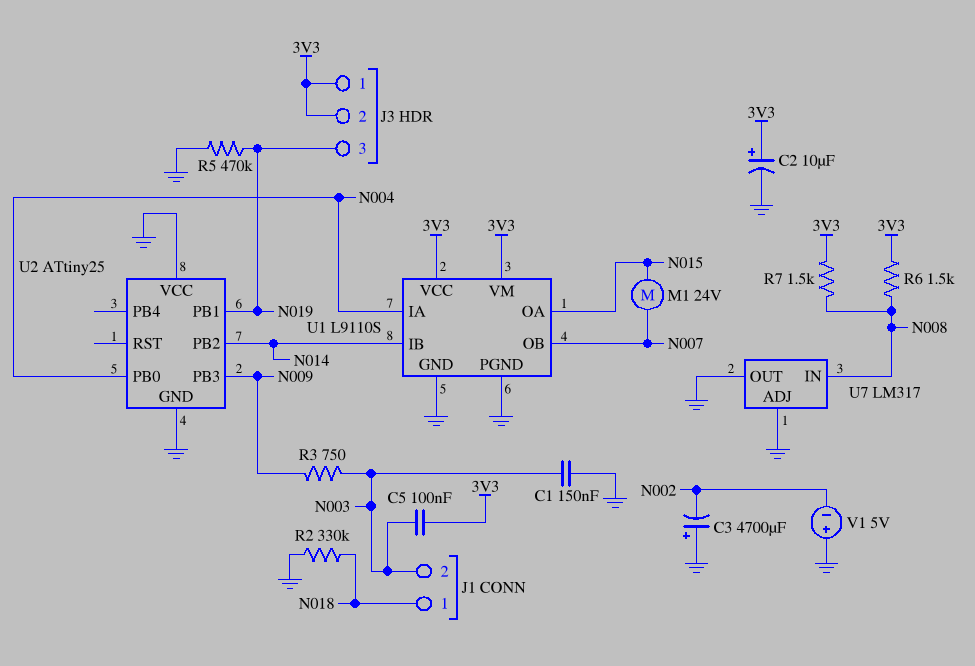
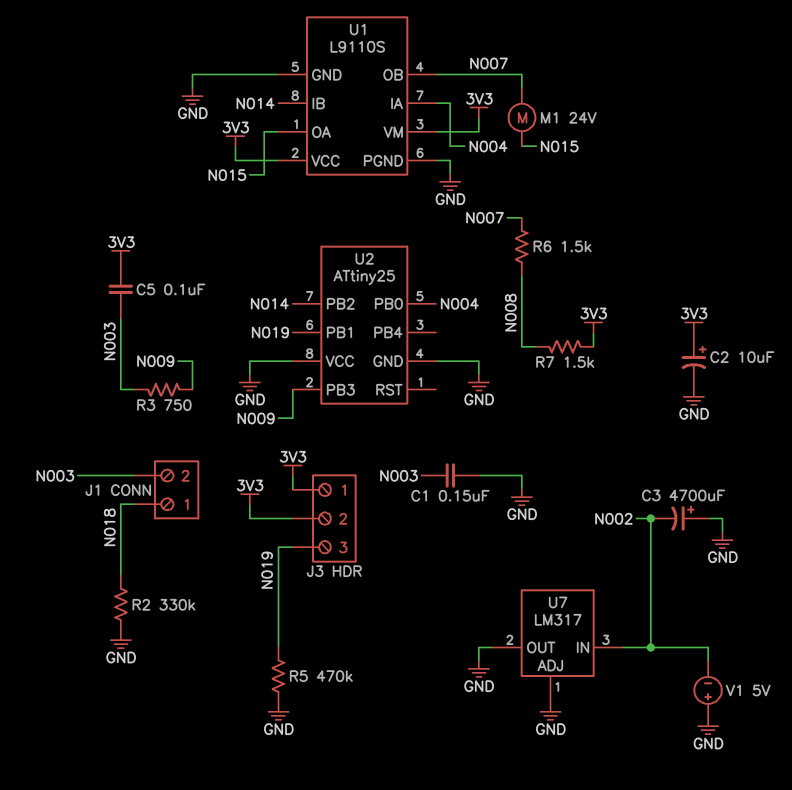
R6: 1.5k (3V3, N008) -> 1.5k (N007, N008)
U7 pin IN: N008 -> N002

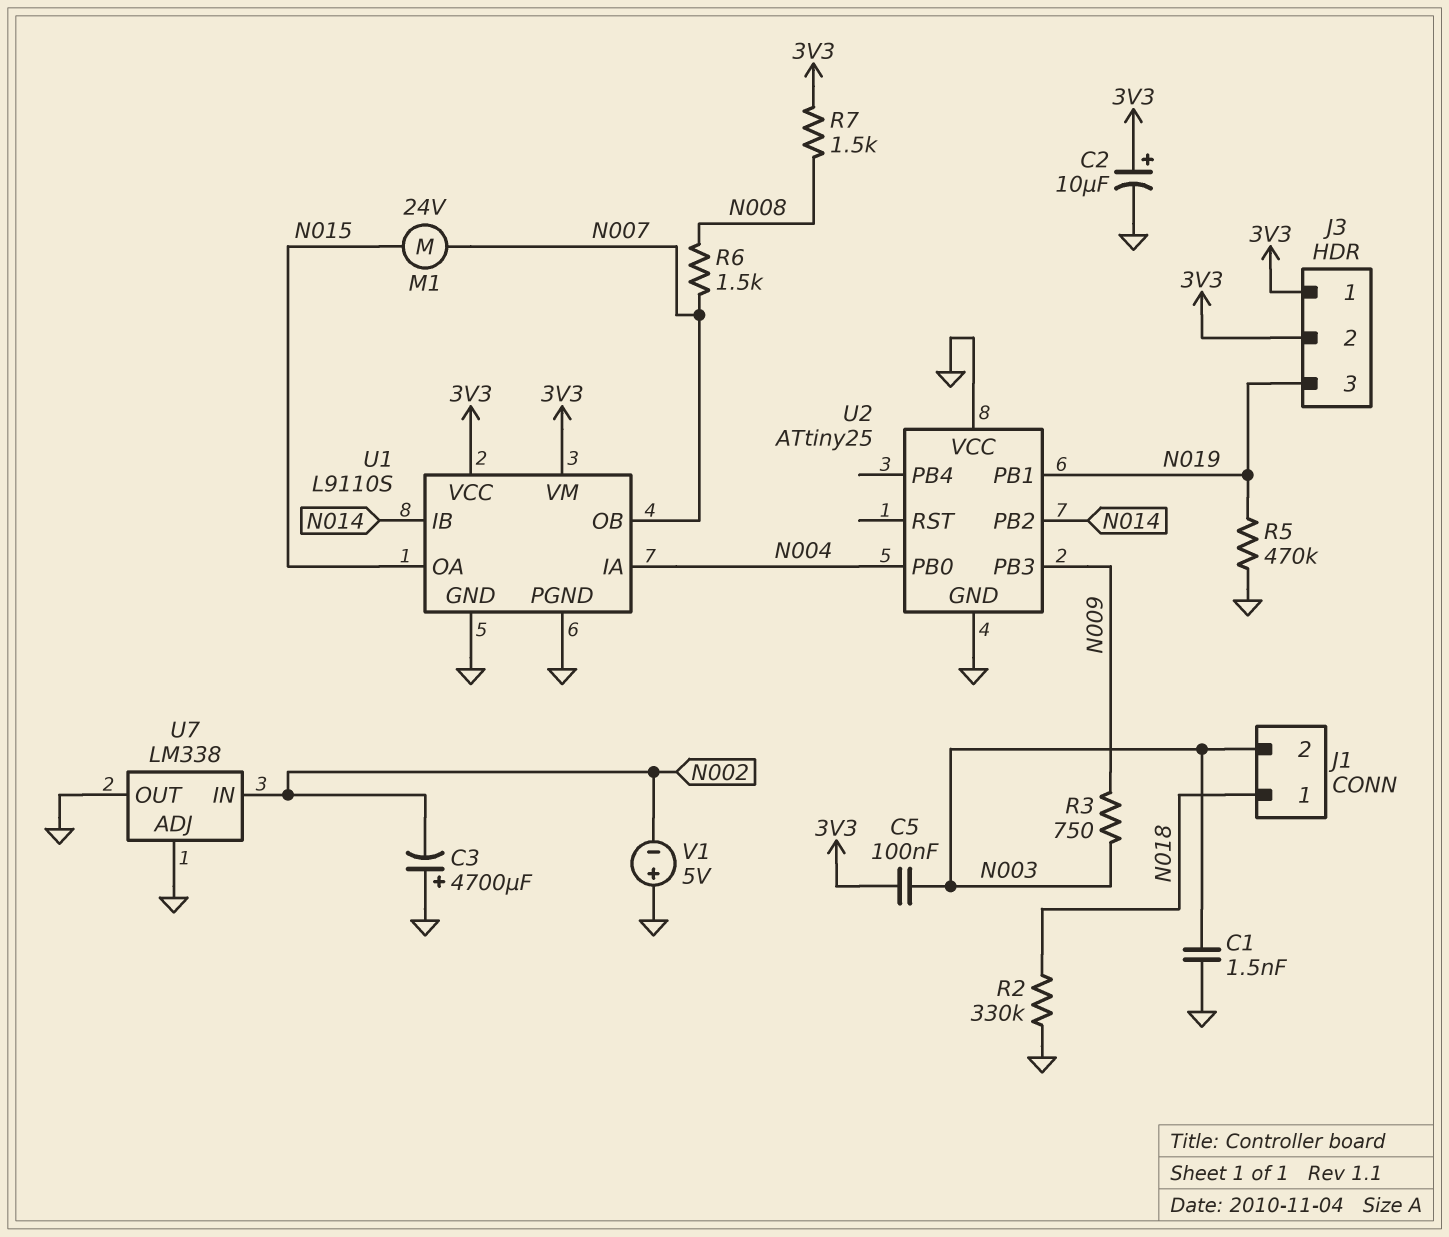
C1: 150nF (GND, N003) -> 1.5nF (GND, N003)
U7: LM317 -> LM338

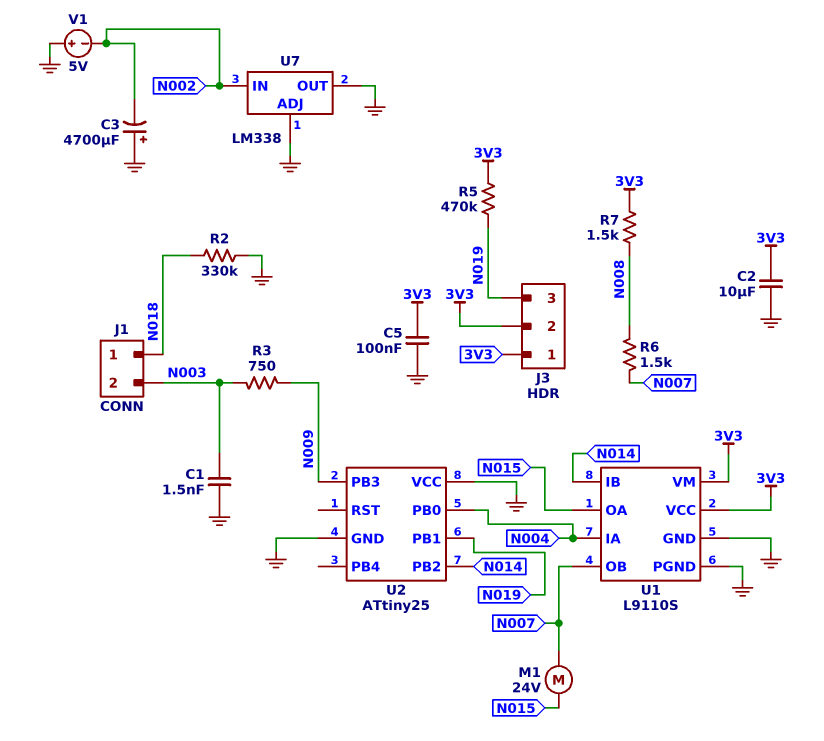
C2: 10uF (plus 3V3, minus GND) -> 10uF (3V3, GND)
C5: 100nF (3V3, N003) -> 100nF (3V3, GND)
R5: 470k (GND, N019) -> 470k (3V3, N019)

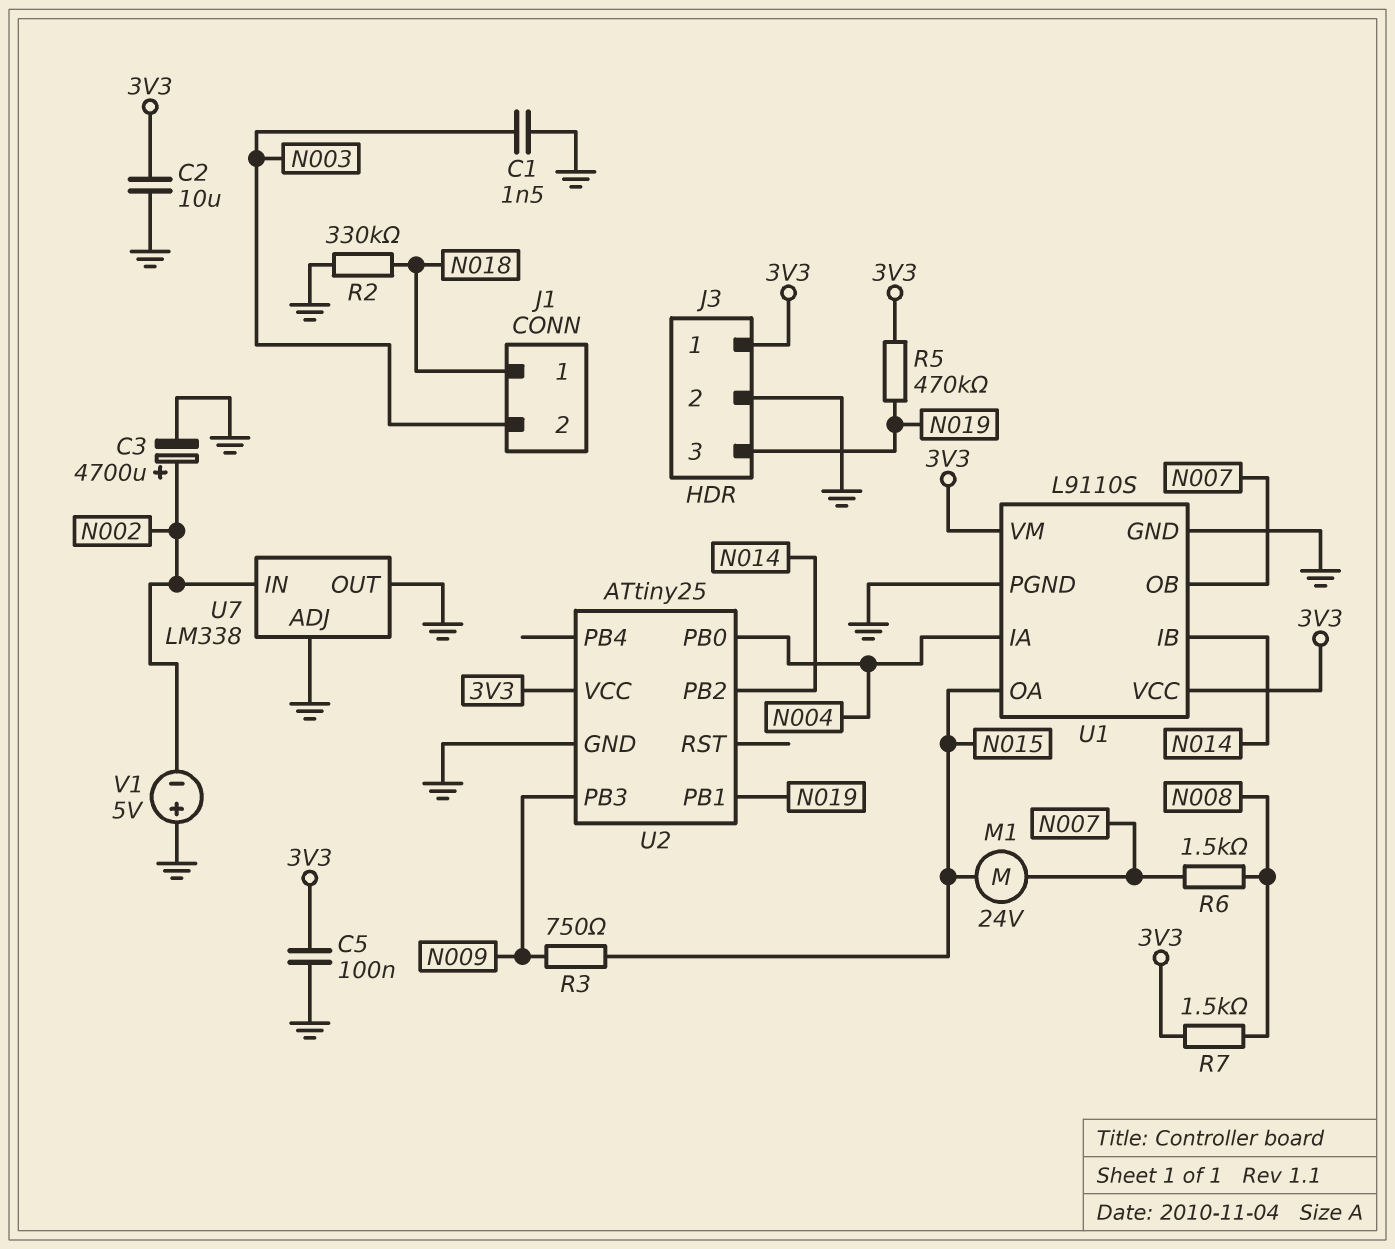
C3: 4700uF (plus GND, minus N002) -> 4700uF (plus N002, minus GND)
J3 pin 2: 3V3 -> GND
R3: 750 (N003, N009) -> 750 (N009, N015)
U2 pin VCC: GND -> 3V3

